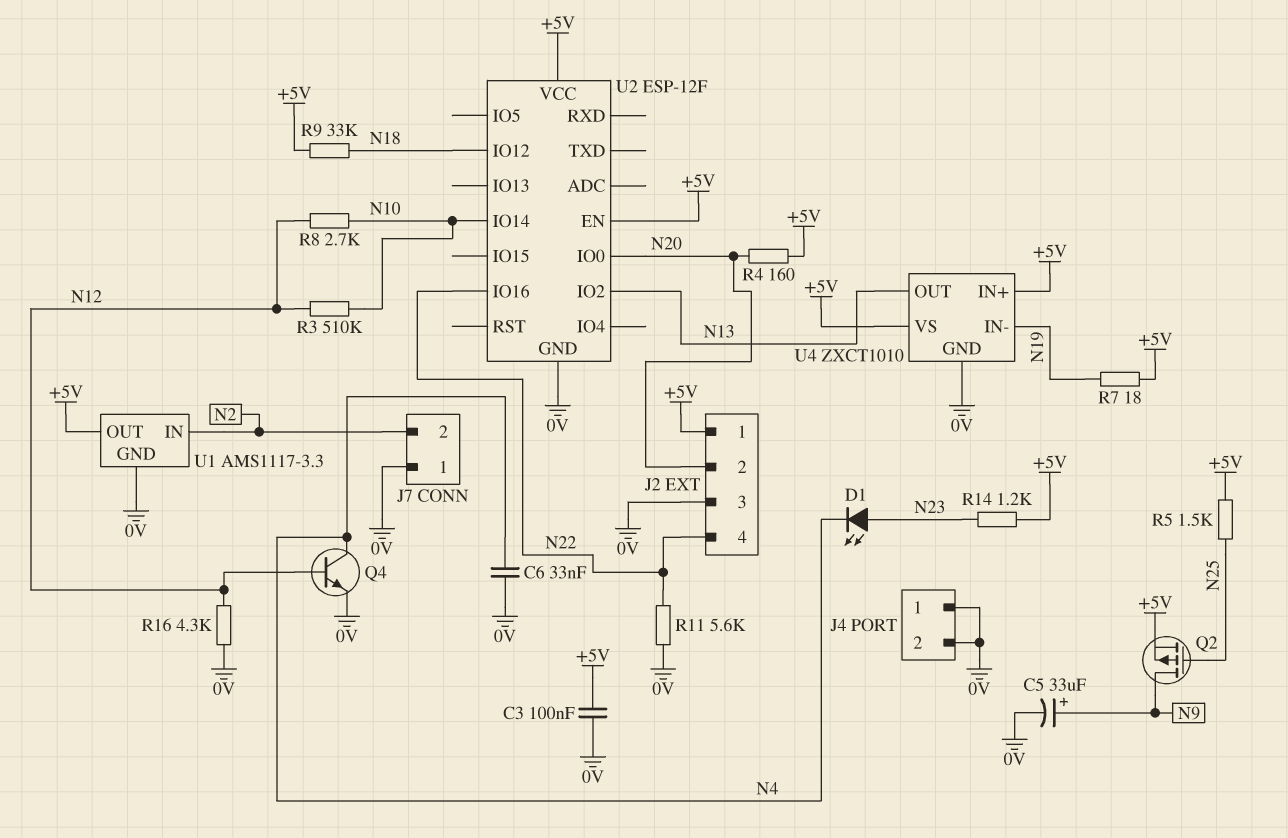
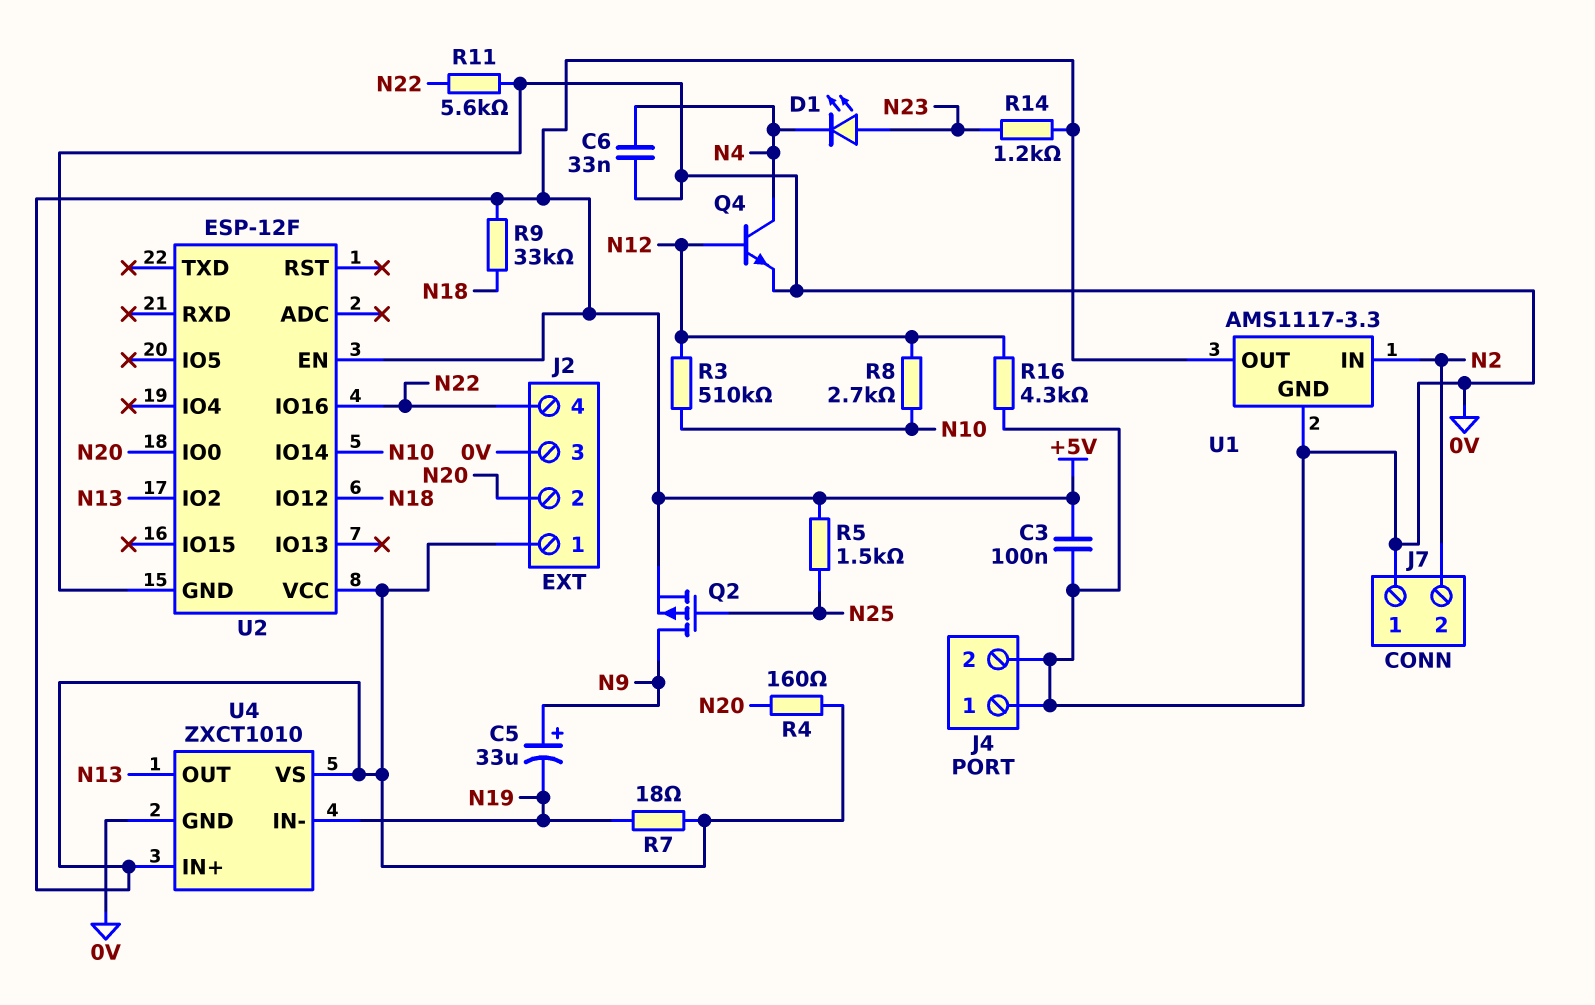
C5: 33uF (plus N9, minus 0V) -> 33uF (plus N9, minus N19)

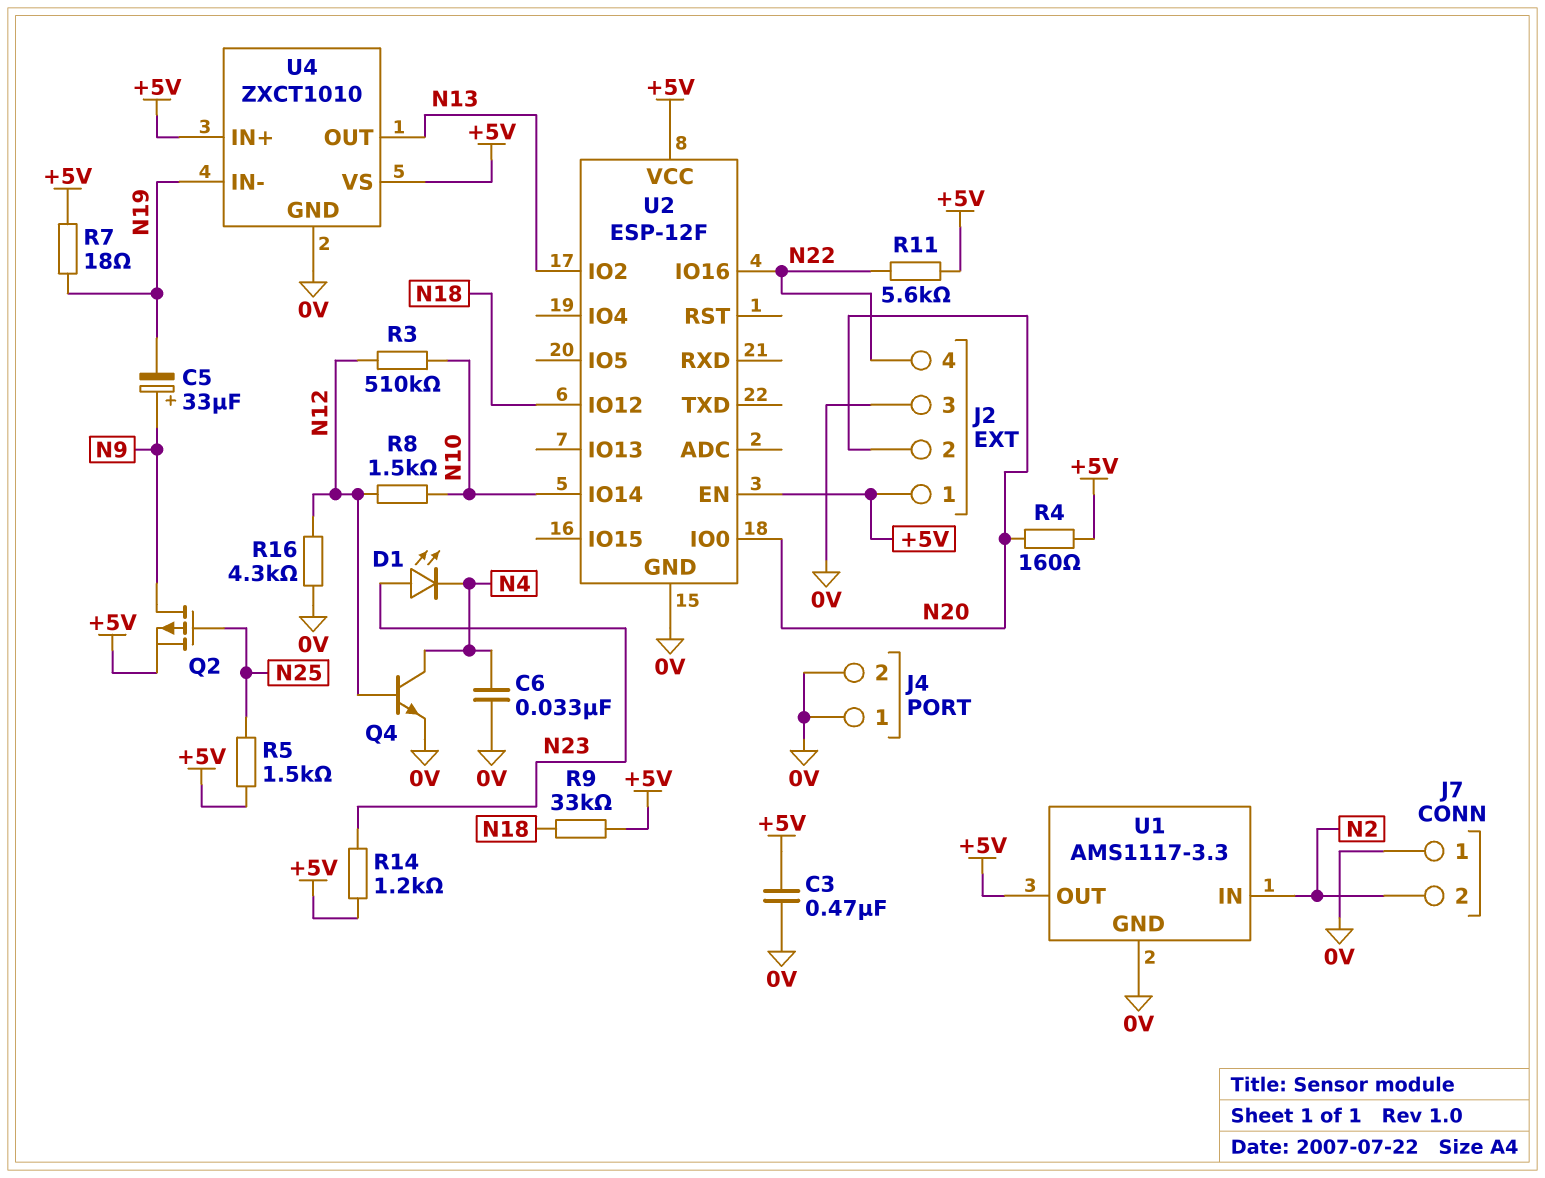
C3: 100nF (+5V, 0V) -> 470nF (+5V, 0V)
R8: 2.7k (N10, N12) -> 1.5k (N10, N12)
R11: 5.6k (0V, N22) -> 5.6k (+5V, N22)

